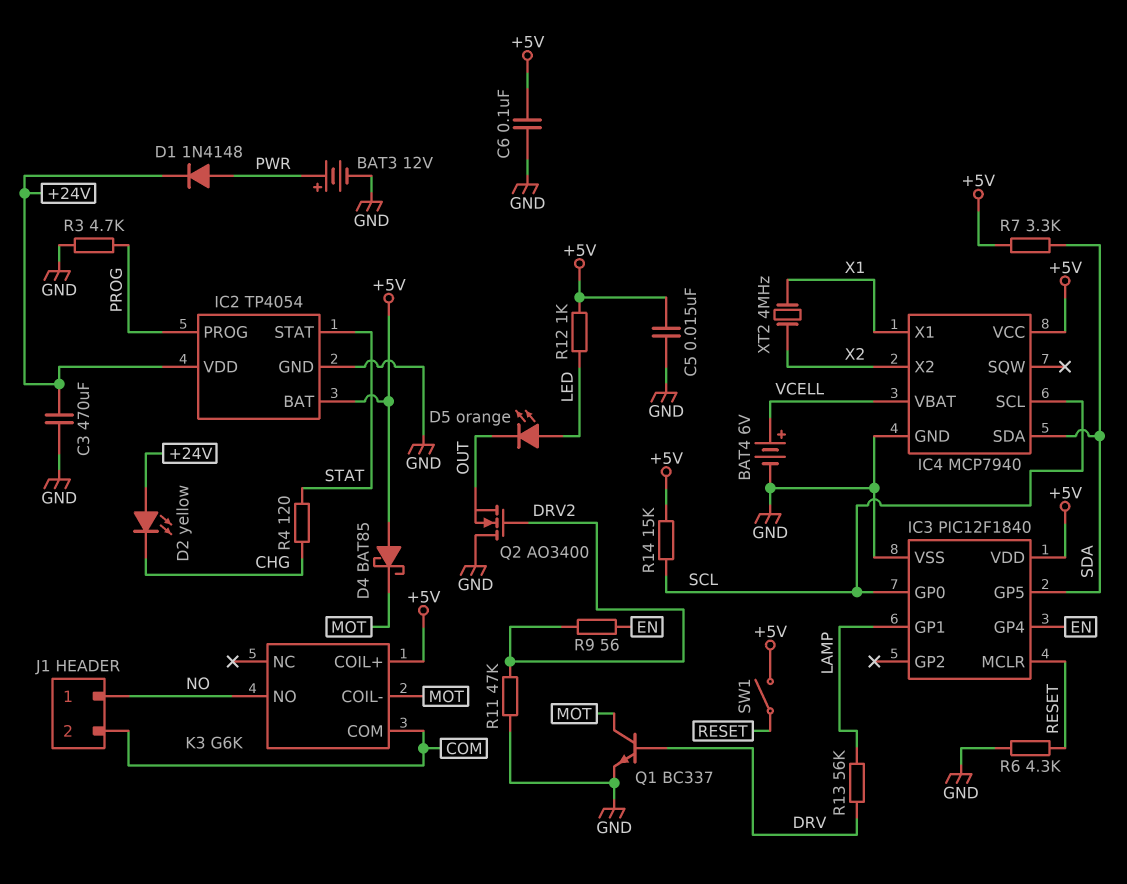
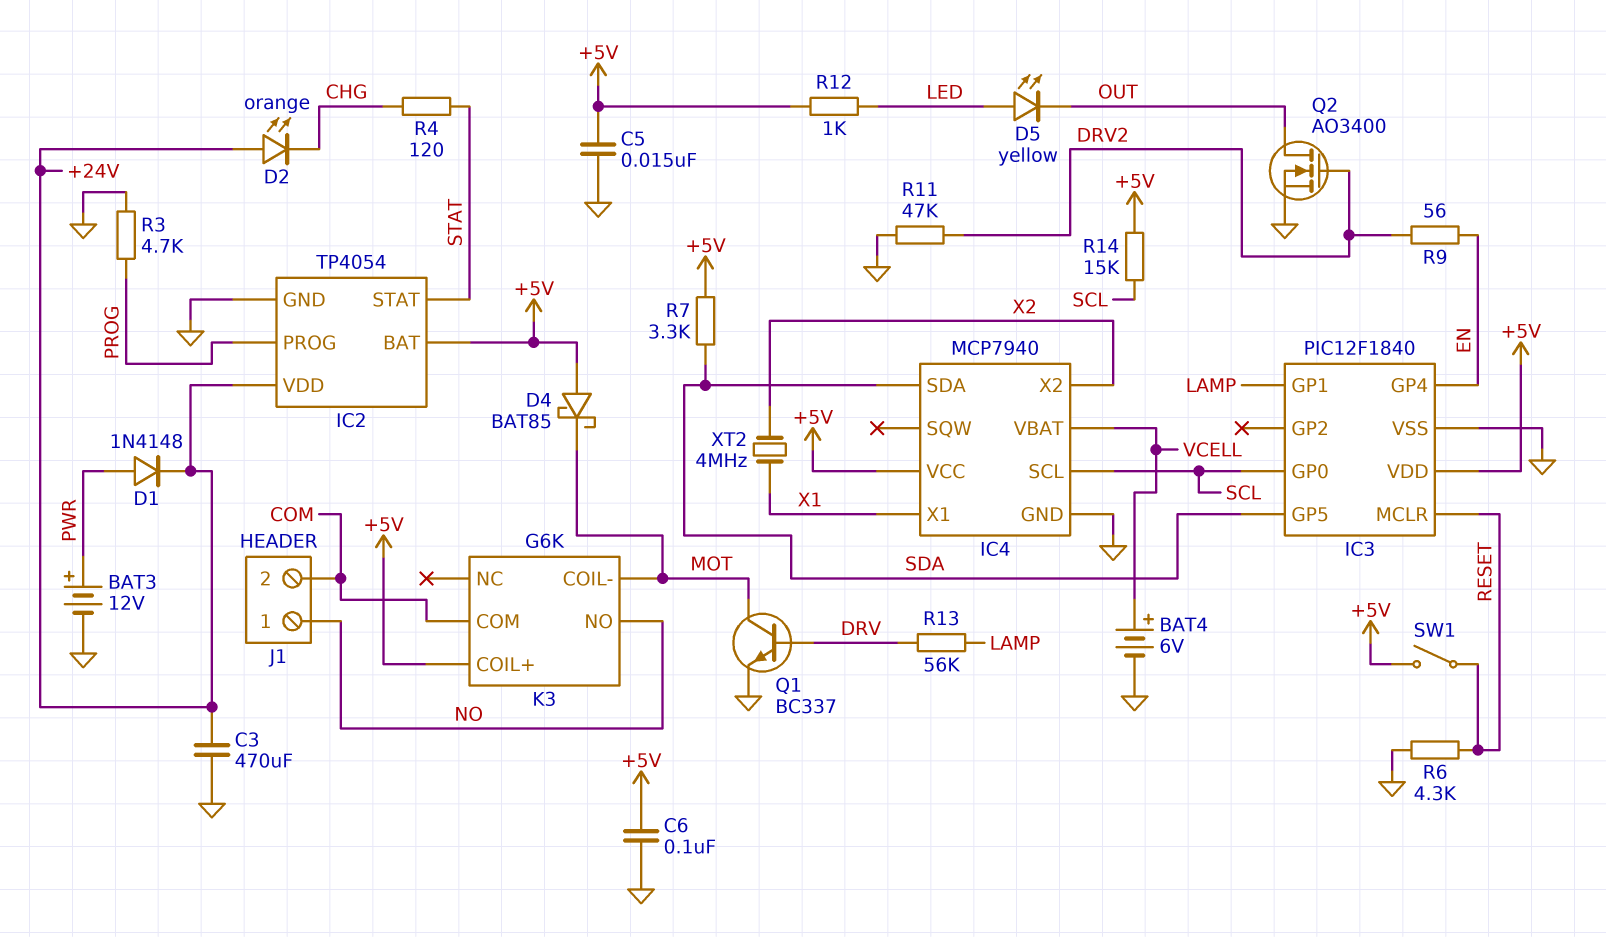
D2: LED yellow (A +24V, K CHG) -> LED orange (A +24V, K CHG)
D5: LED orange (A LED, K OUT) -> LED yellow (A LED, K OUT)
Q2: NMOS AO3400 (G DRV2, D GND, S OUT) -> NMOS AO3400 (G DRV2, D OUT, S GND)

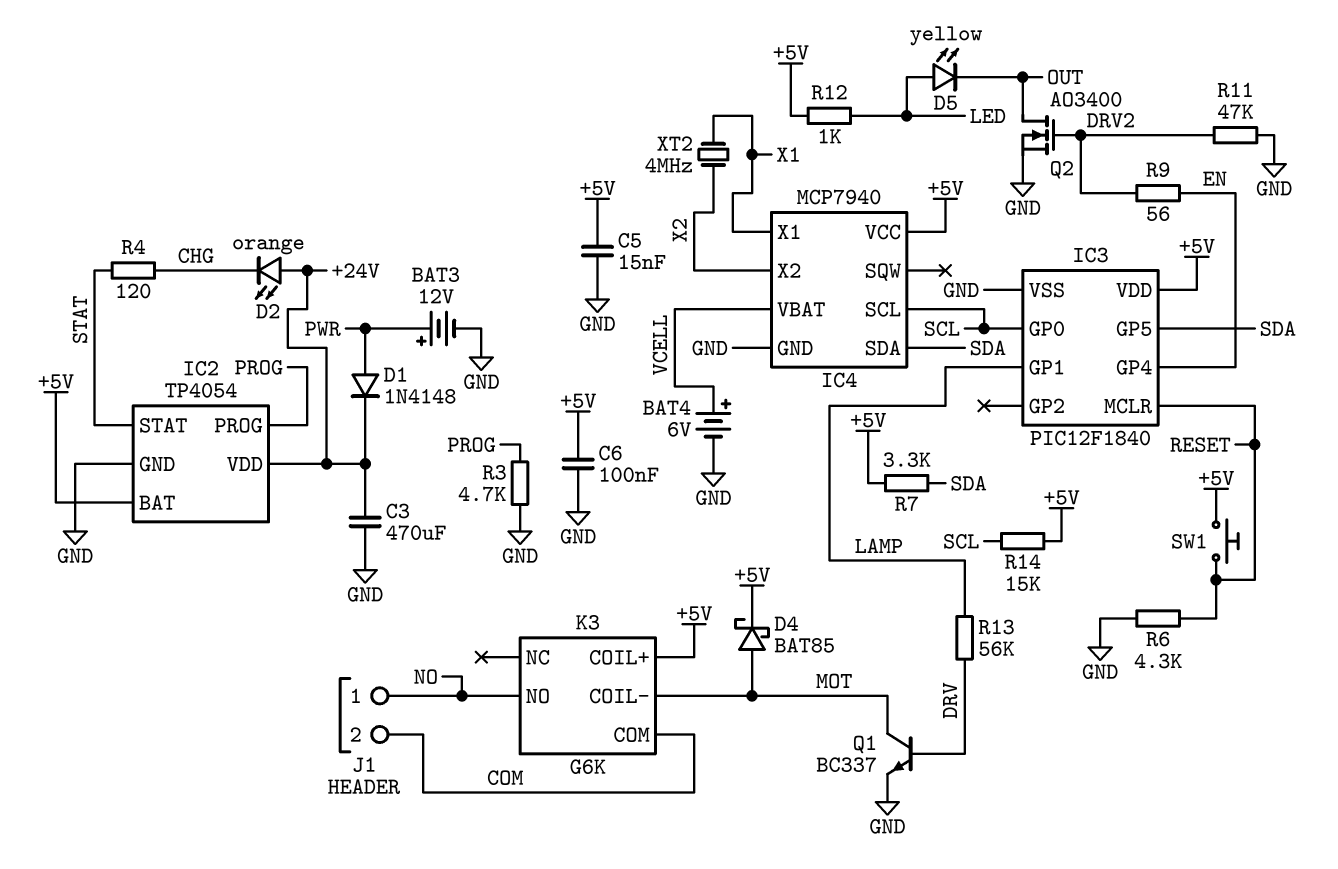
D4: schottky BAT85 (A +5V, K MOT) -> schottky BAT85 (A MOT, K +5V)
SW1: switch (+5V, RESET) -> button (+5V, RESET)

